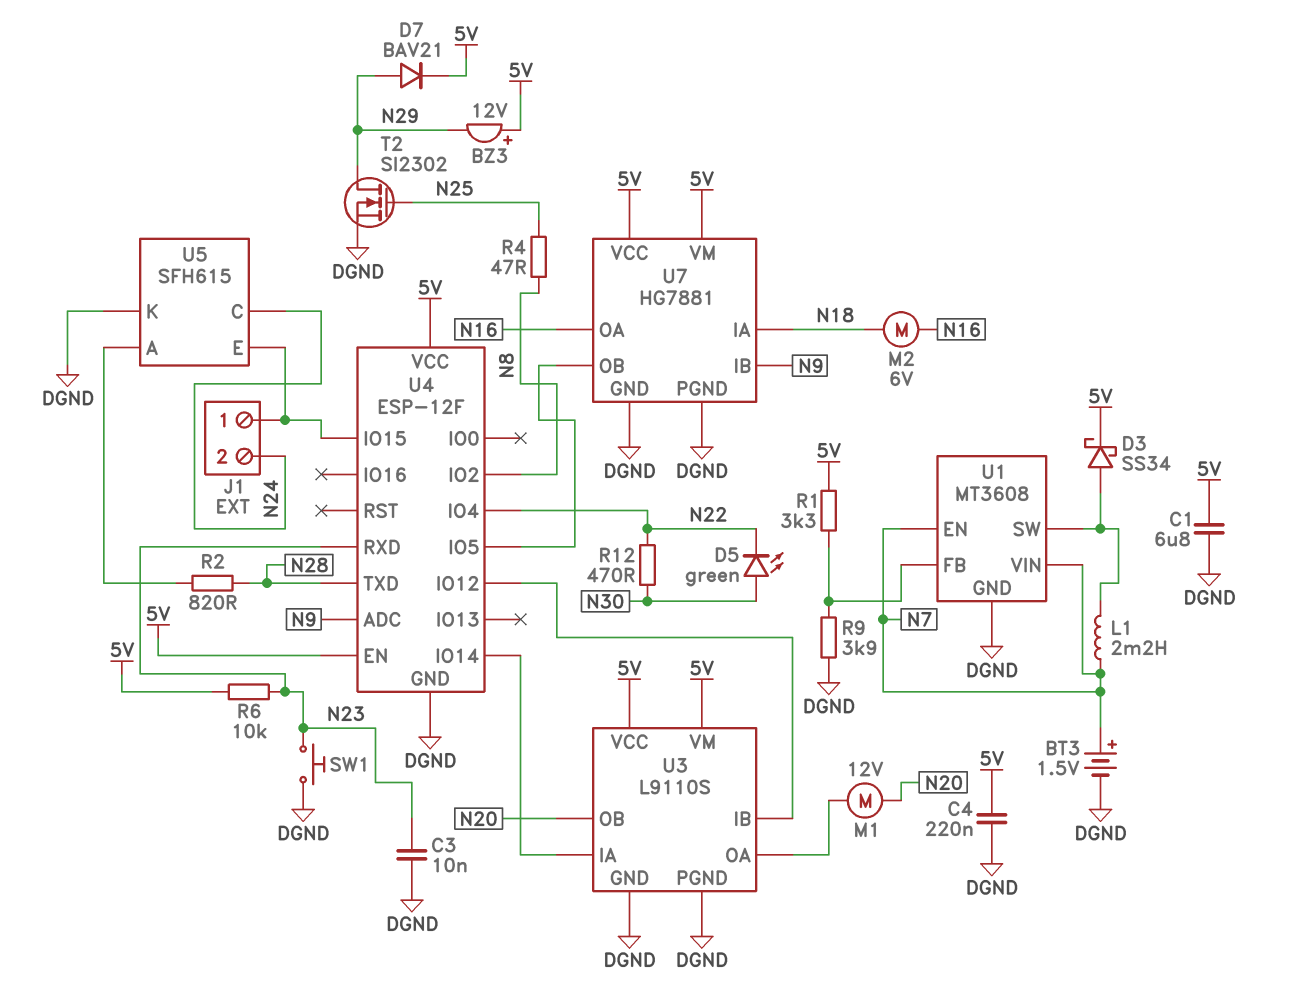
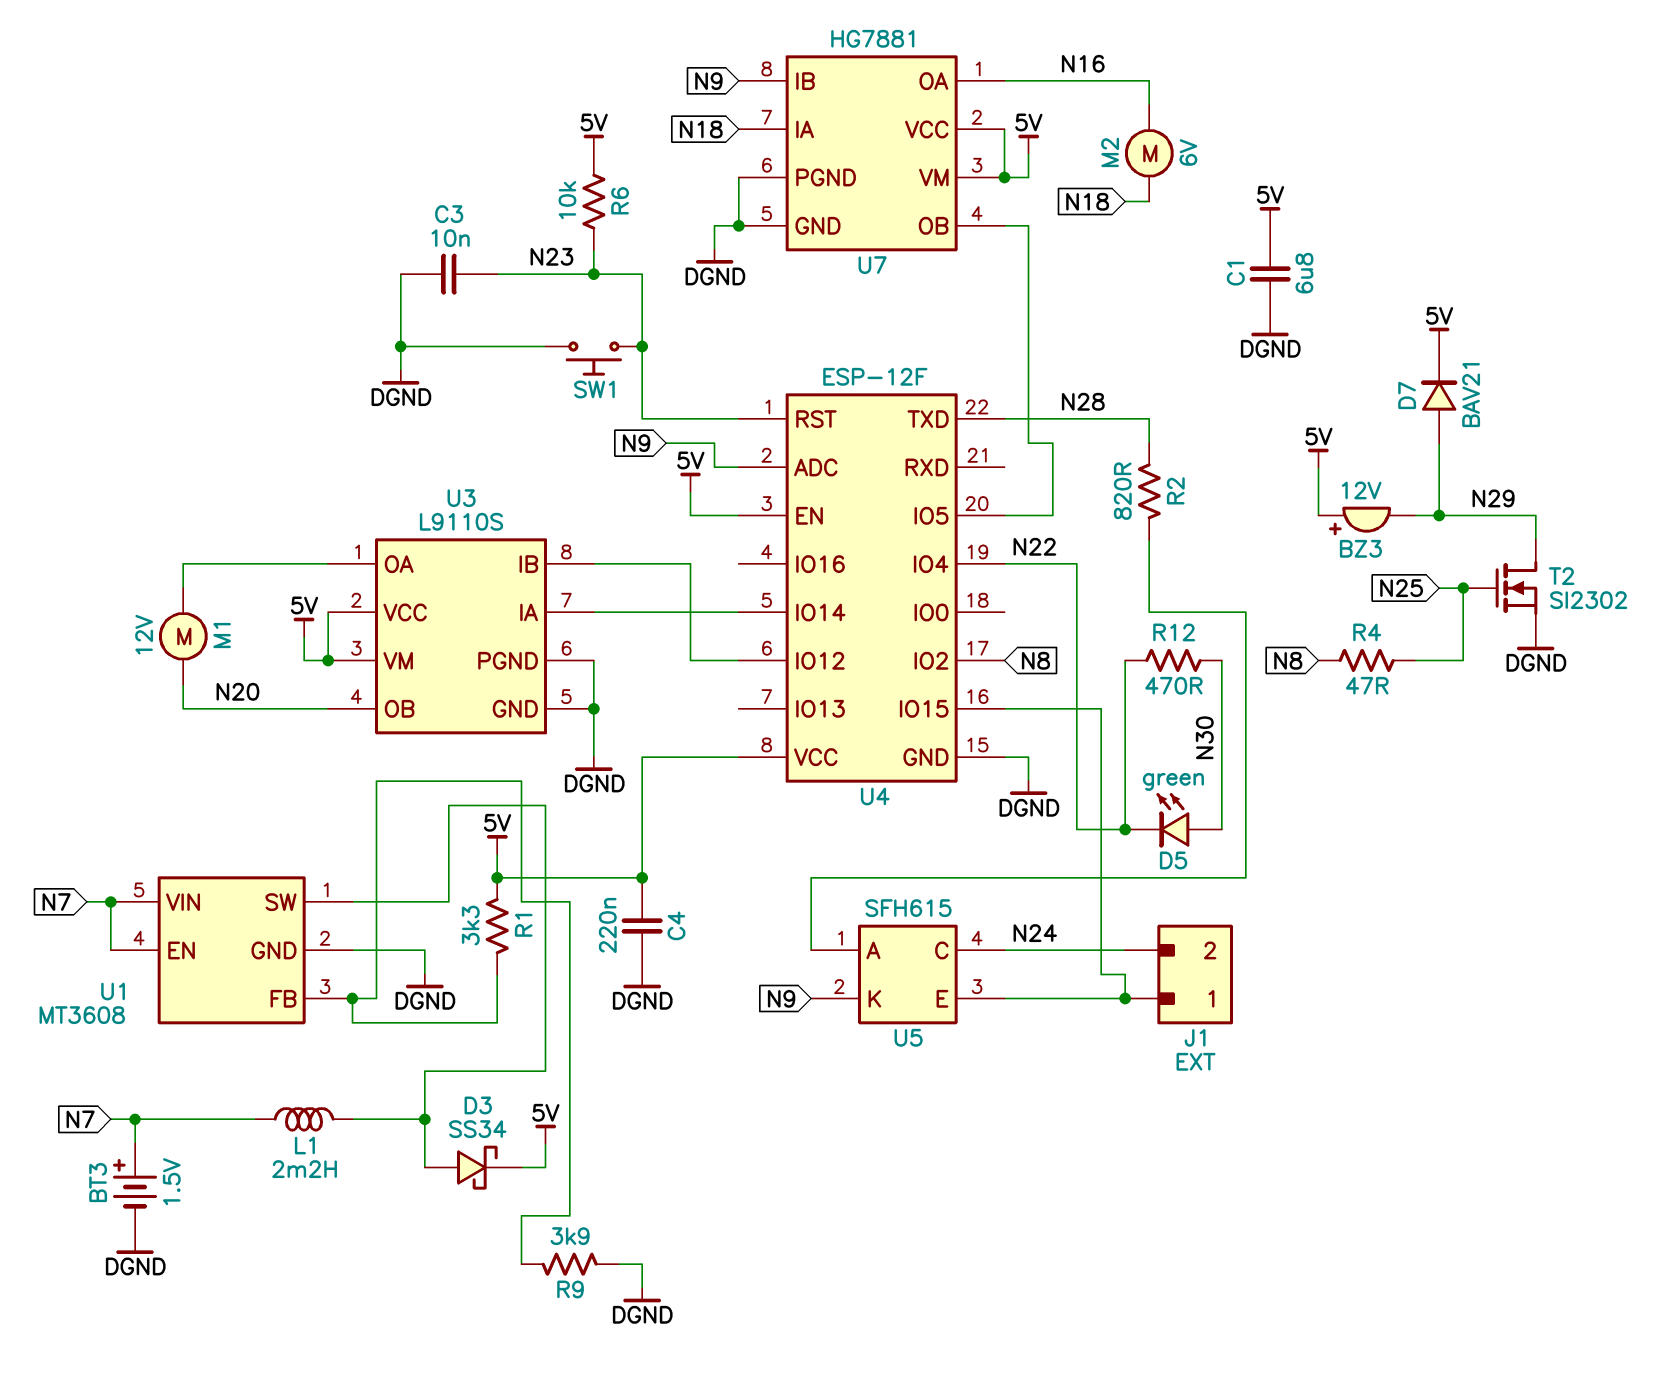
U4 pin RST: none -> N23
U4 pin RXD: N23 -> none
U5 pin K: DGND -> N9

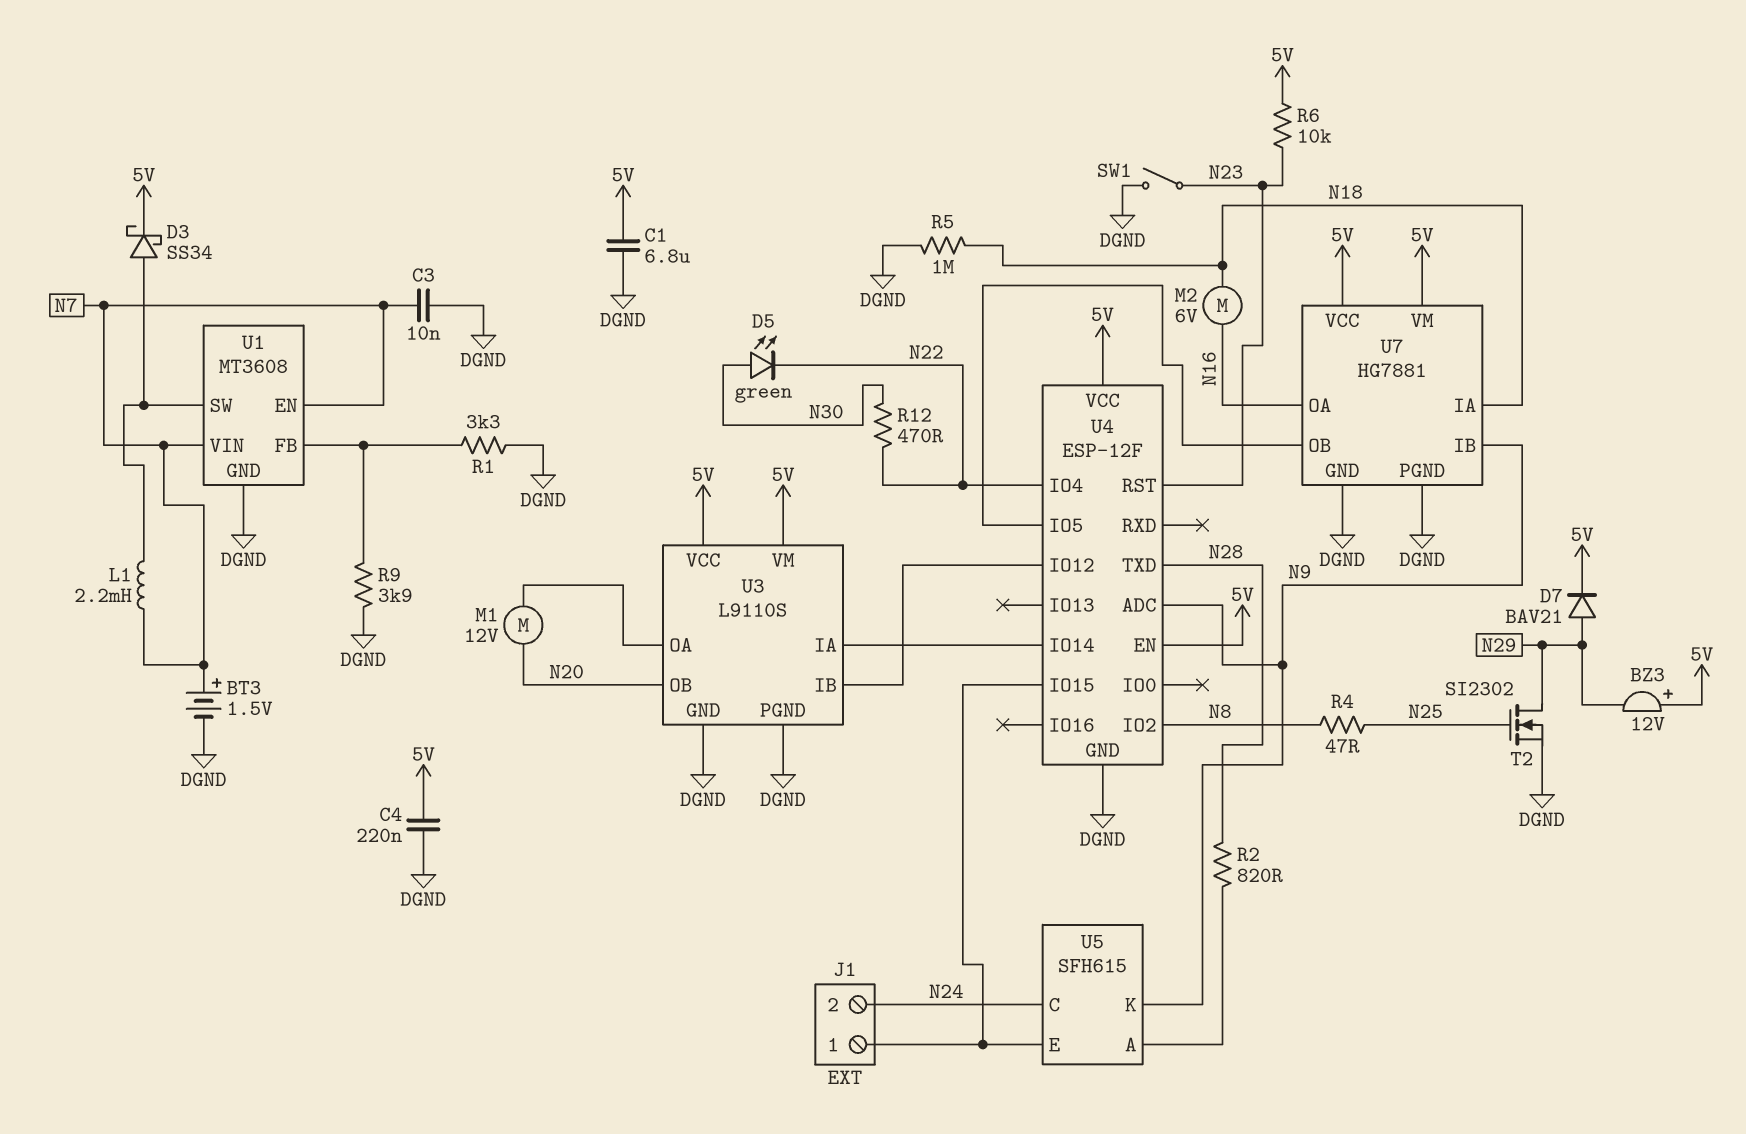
C3: 10nF (DGND, N23) -> 10nF (DGND, N7)
R1: 3.3k (5V, U1/FB) -> 3.3k (DGND, U1/FB)
R5: none -> 1M (DGND, N18)
SW1: button (DGND, N23) -> switch (DGND, N23)

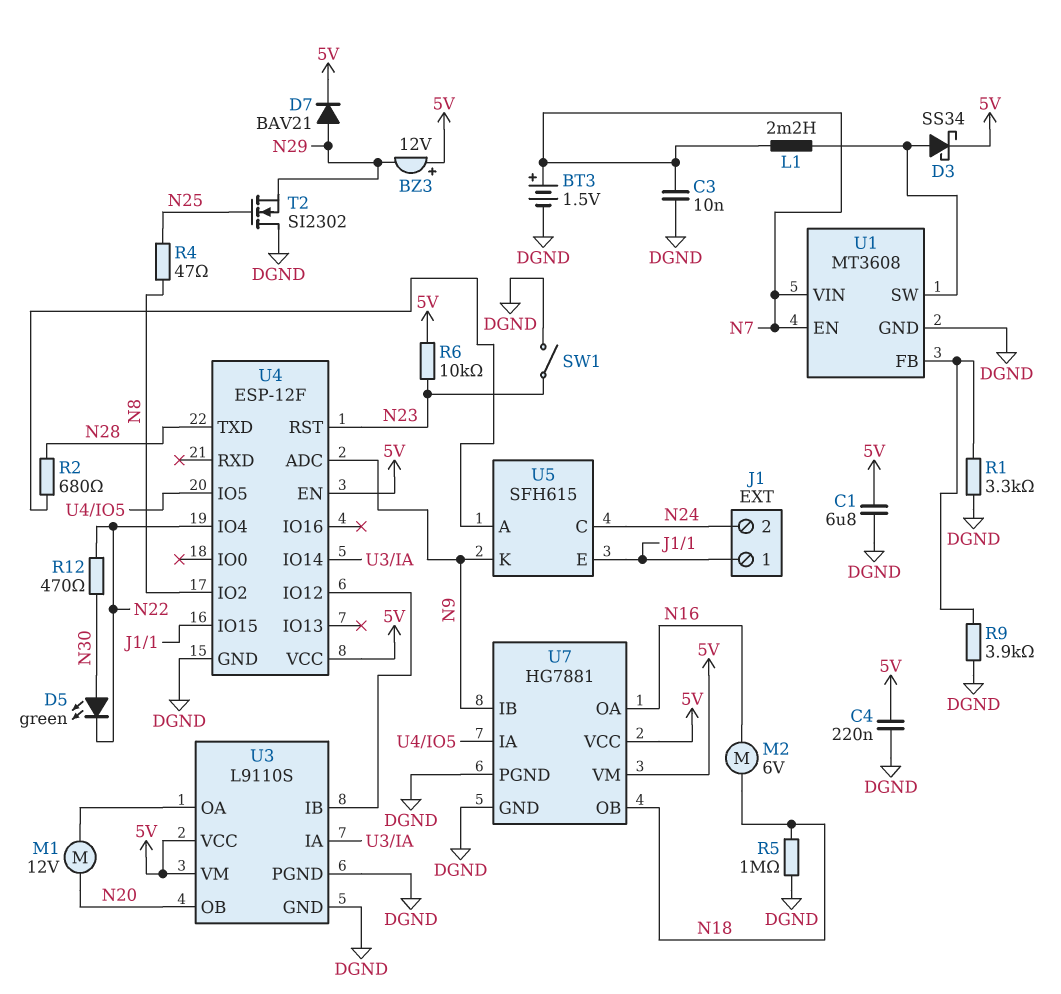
R2: 820 (N28, U5/A) -> 680 (N28, U5/A)
T2: NMOS SI2302 (G N25, D N29, S DGND) -> NMOS SI2302 (G N25, D DGND, S N29)
U7 pin IA: N18 -> U4/IO5
U7 pin OB: U4/IO5 -> N18

